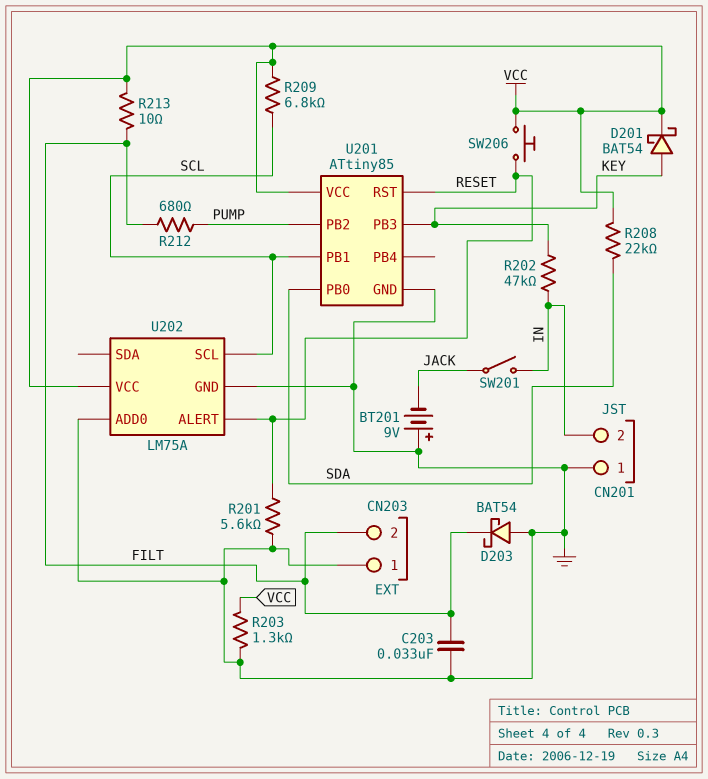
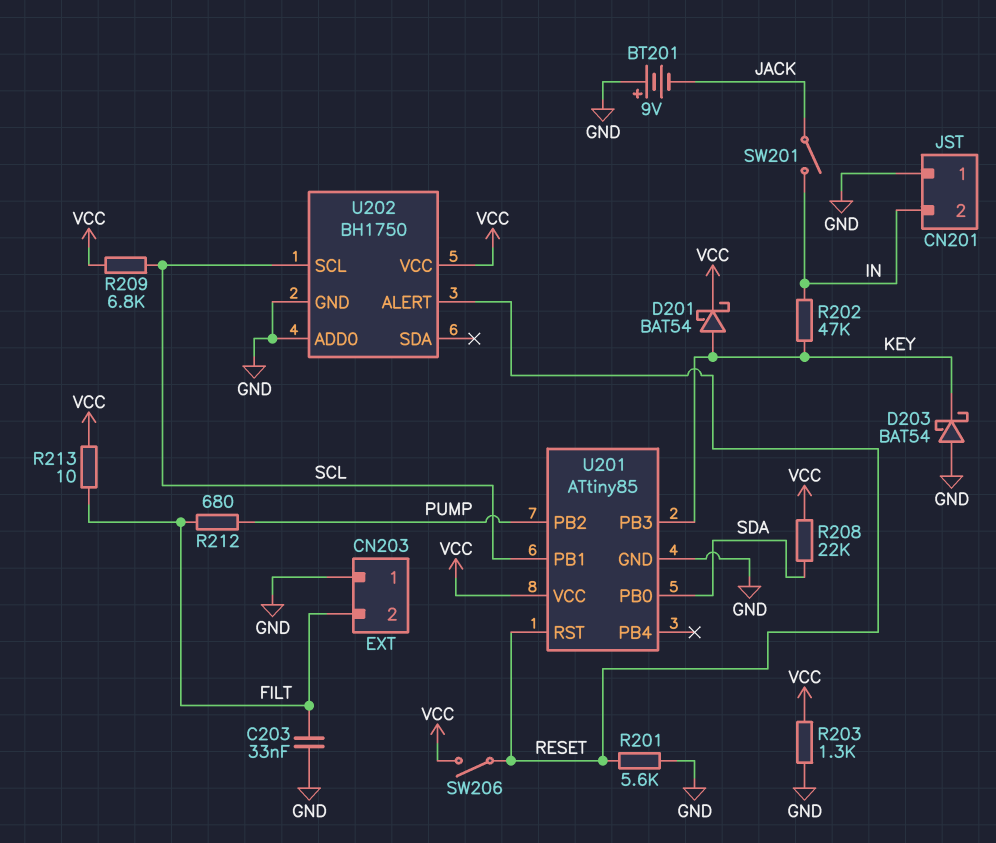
D203: schottky BAT54 (A GND, K FILT) -> schottky BAT54 (A GND, K KEY)
SW206: button (RESET, VCC) -> switch (RESET, VCC)
U202: LM75A -> BH1750

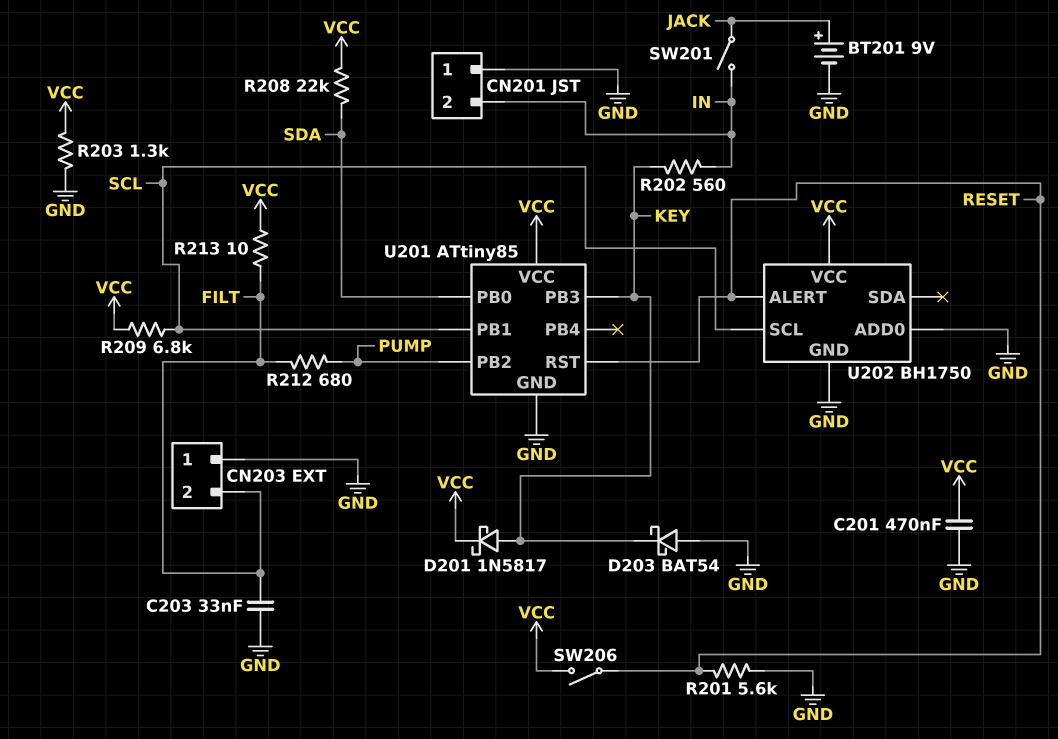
BT201: 9V (plus GND, minus JACK) -> 9V (plus JACK, minus GND)
C201: none -> 470nF (GND, VCC)
D201: schottky BAT54 (A KEY, K VCC) -> schottky 1N5817 (A KEY, K VCC)
R202: 47k (IN, KEY) -> 560 (IN, KEY)

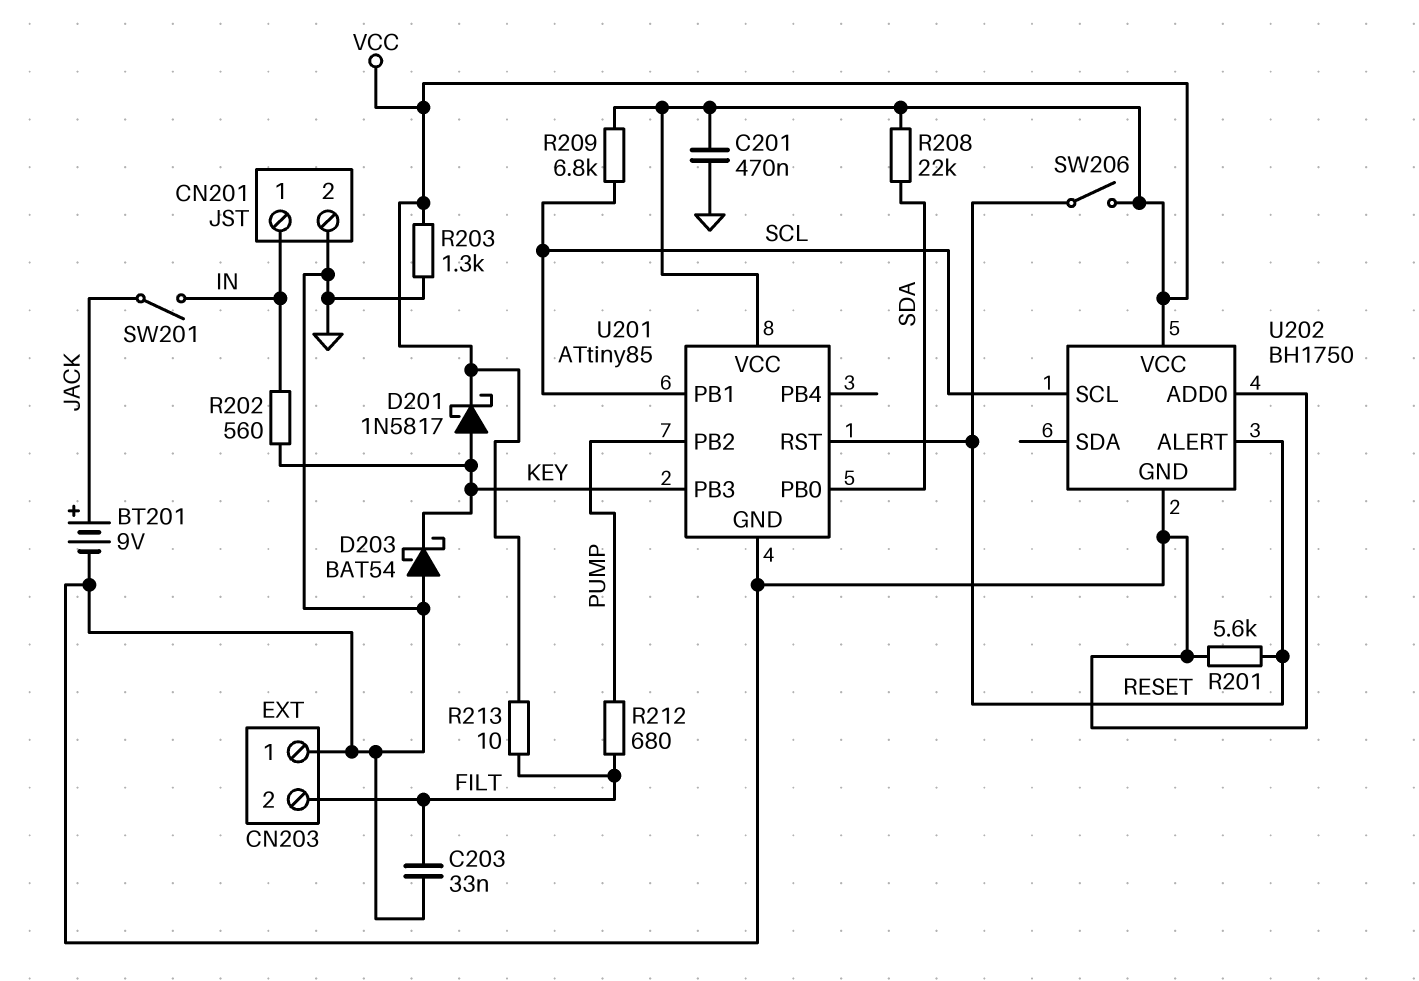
CN201 pin 1: GND -> IN
CN201 pin 2: IN -> GND

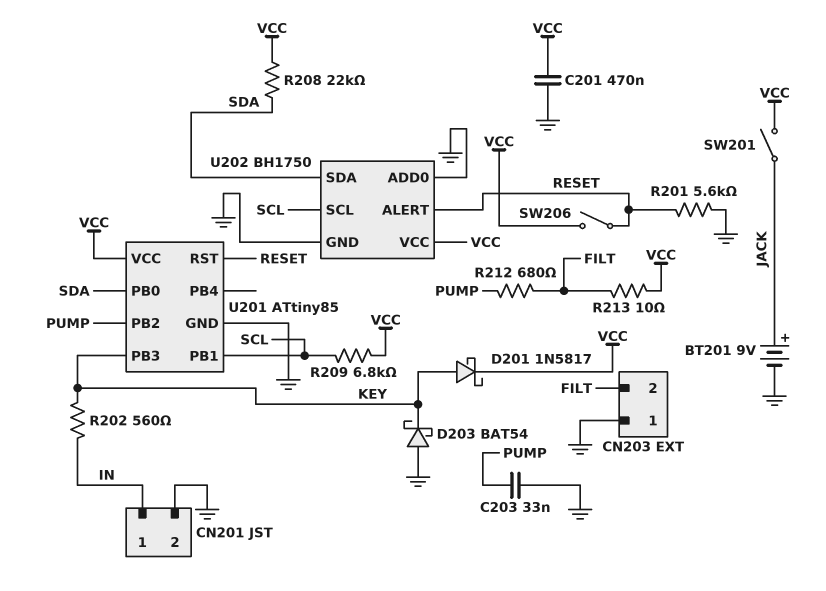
C203: 33nF (FILT, GND) -> 33nF (GND, PUMP)
R203: 1.3k (GND, VCC) -> none
SW201: switch (IN, JACK) -> switch (JACK, VCC)
U202 pin SDA: none -> SDA

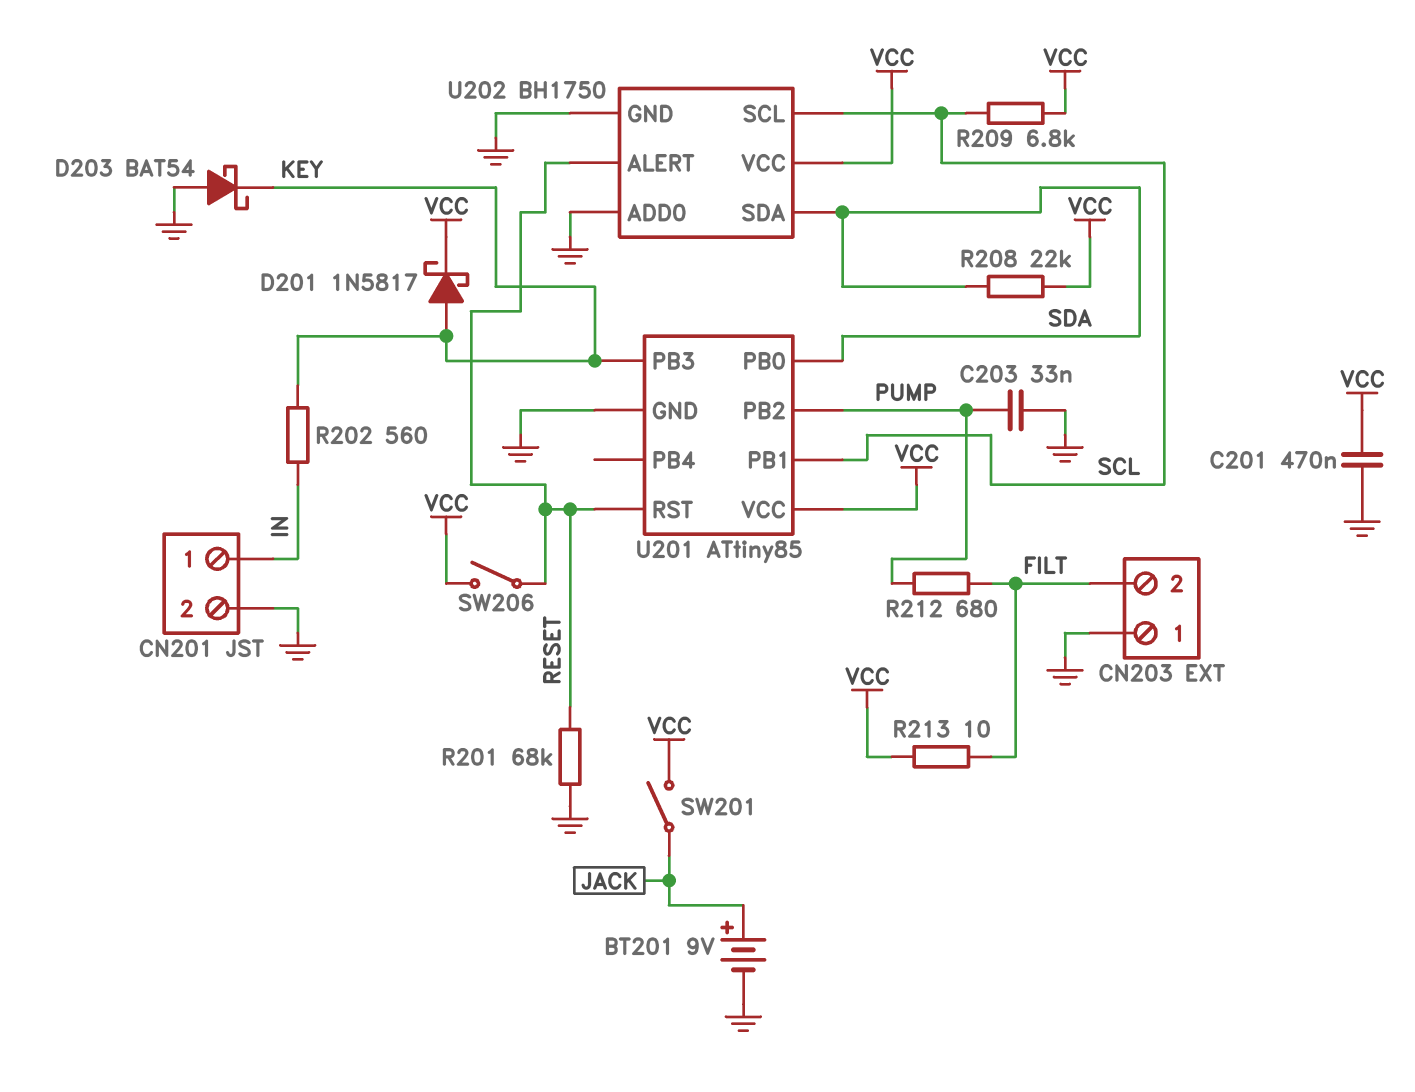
R201: 5.6k (GND, RESET) -> 68k (GND, RESET)

